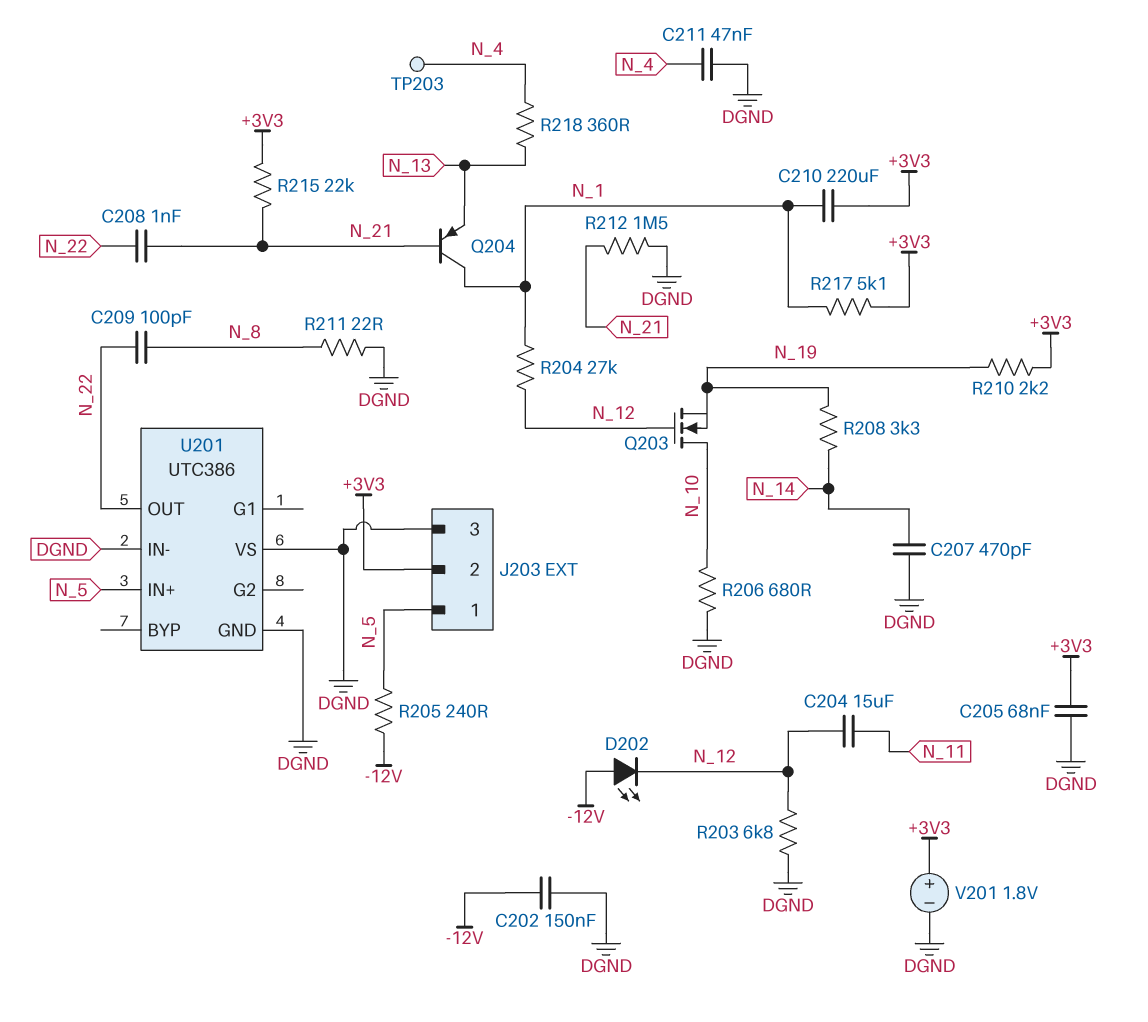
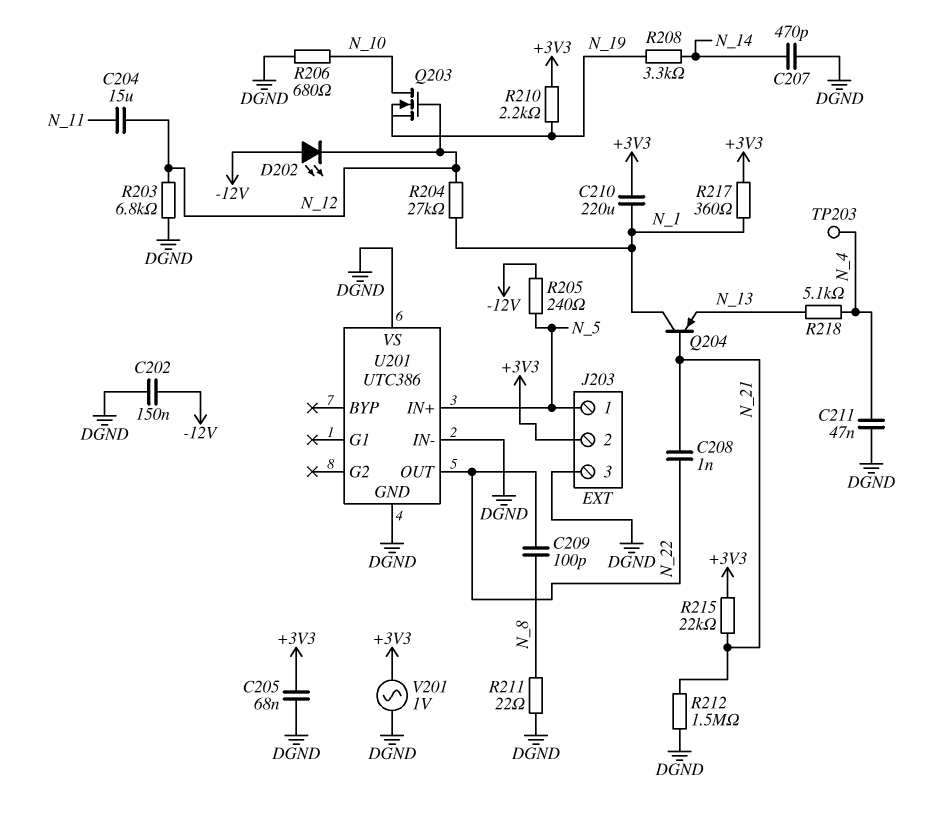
R217: 5.1k (+3V3, N_1) -> 360 (+3V3, N_1)
R218: 360 (N_4, N_13) -> 5.1k (N_4, N_13)
V201: 1.8V (plus +3V3, minus DGND) -> AC 1V (+3V3, DGND)

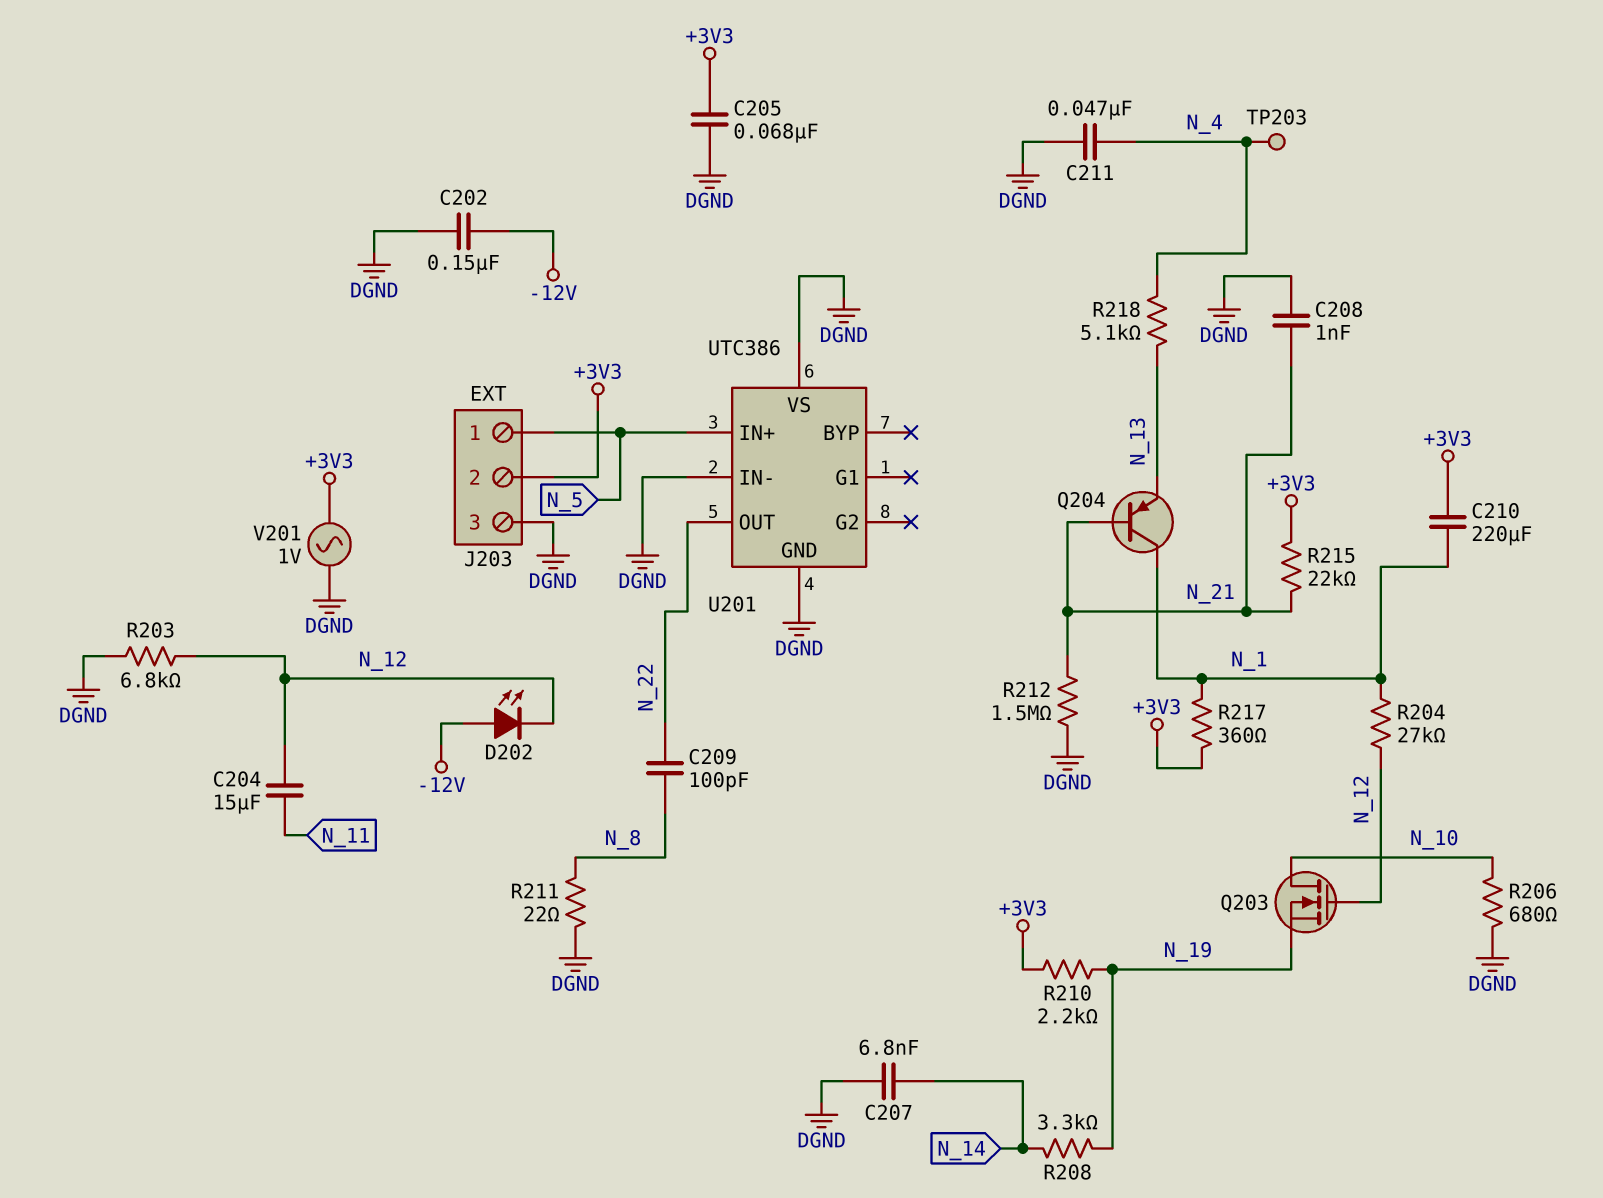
C207: 470pF (DGND, N_14) -> 6.8nF (DGND, N_14)
C208: 1nF (N_21, N_22) -> 1nF (DGND, N_21)
R205: 240 (-12V, N_5) -> none

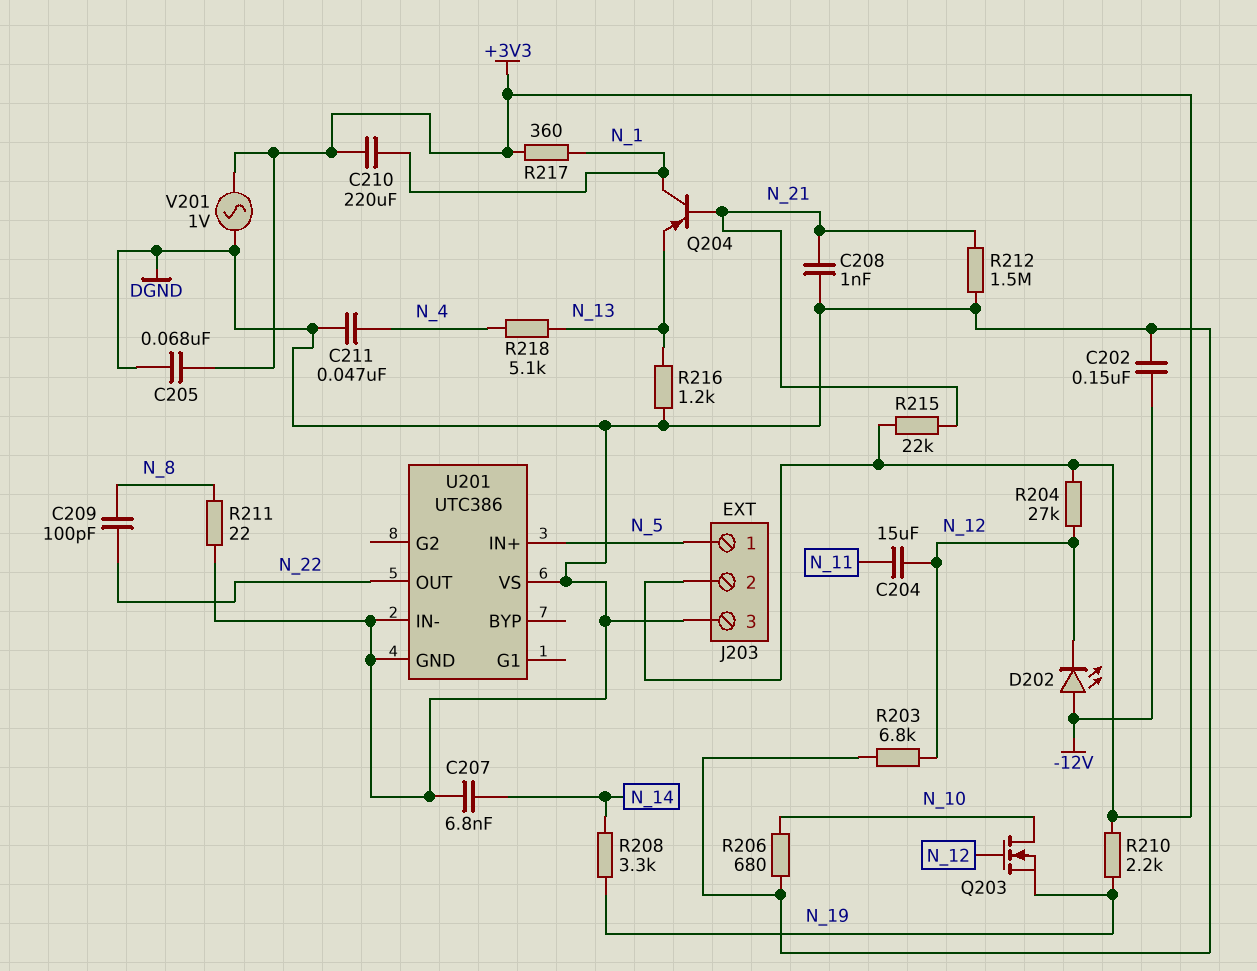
R204: 27k (N_1, N_12) -> 27k (+3V3, N_12)
R216: none -> 1.2k (DGND, N_13)
TP203: test point (N_4) -> none

